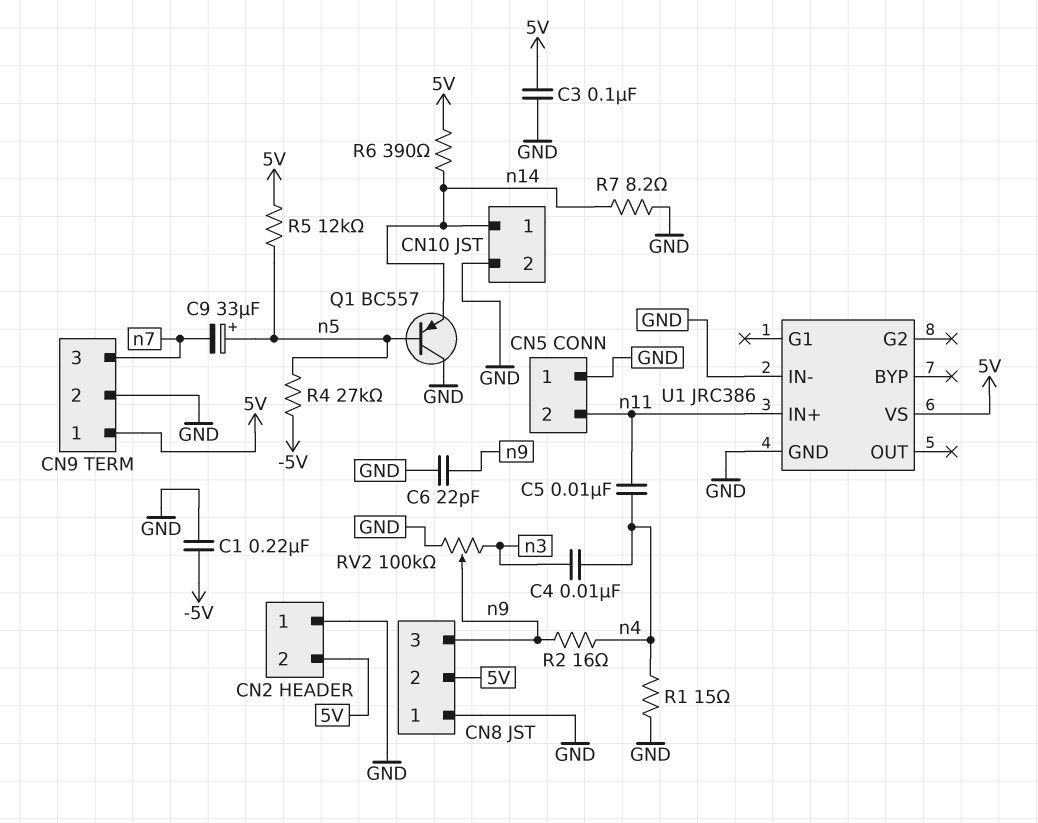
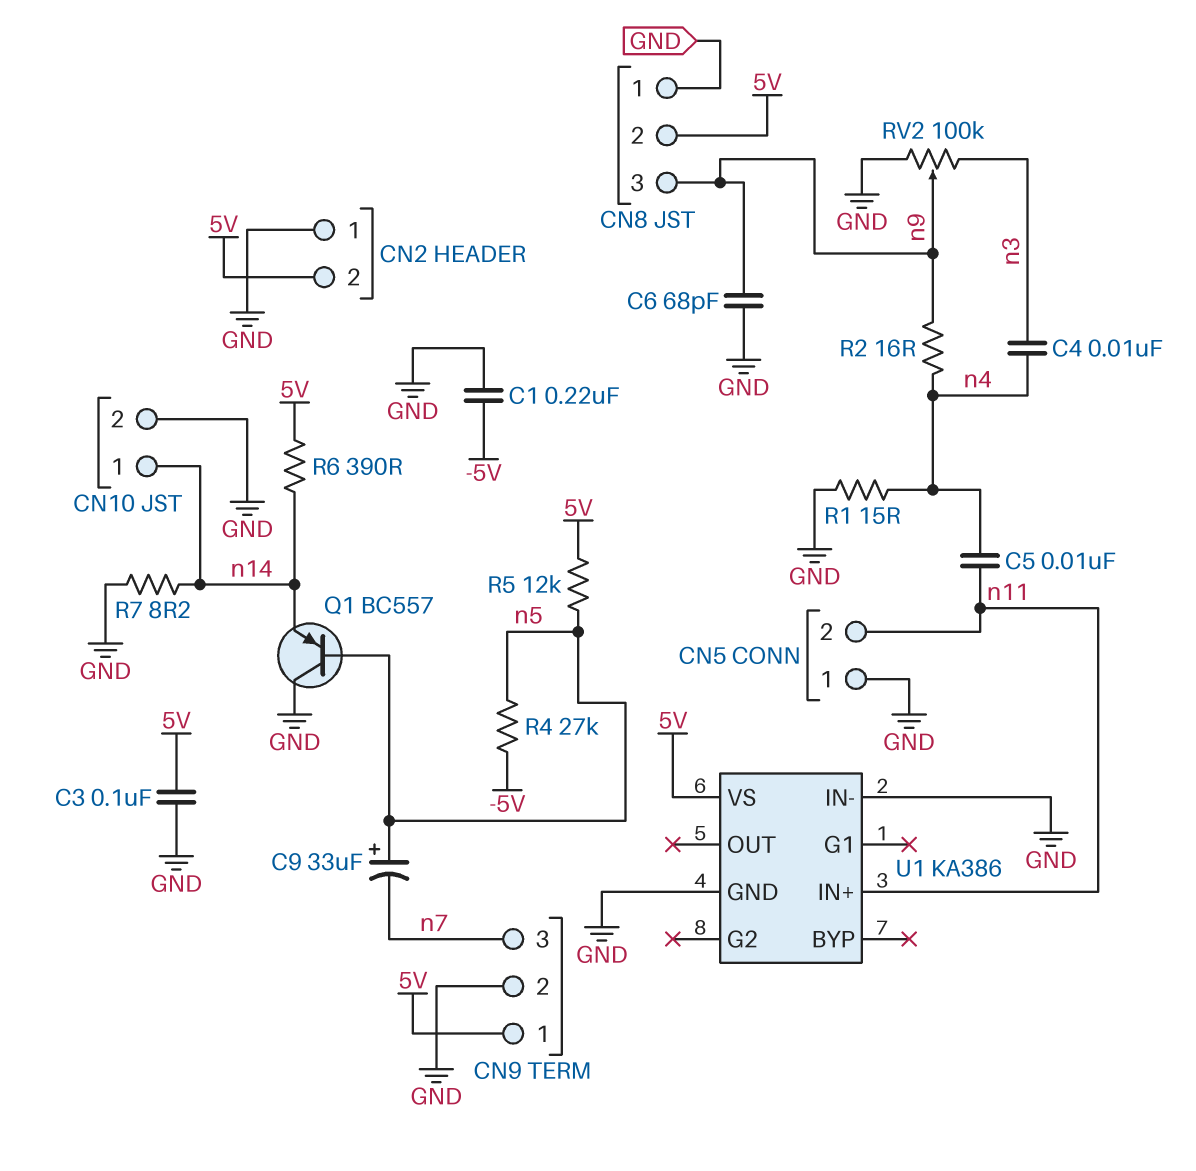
C6: 22pF (GND, n9) -> 68pF (GND, n9)
U1: JRC386 -> KA386

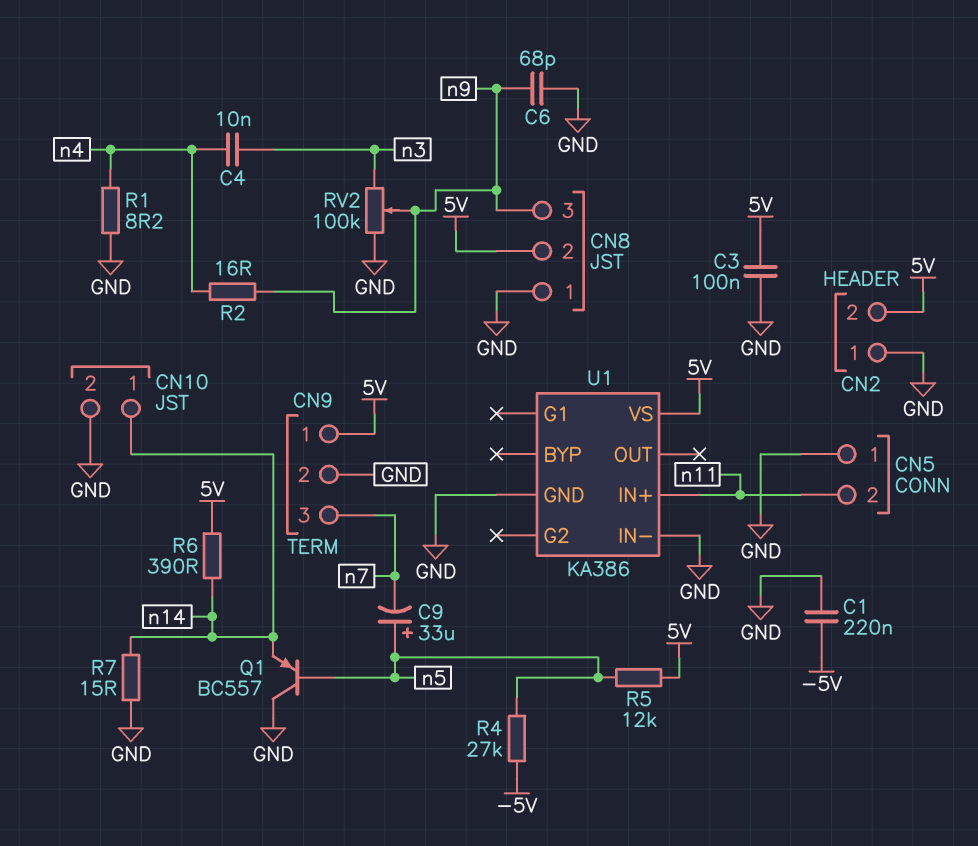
C5: 10nF (n4, n11) -> none
R1: 15 (GND, n4) -> 8.2 (GND, n4)
R7: 8.2 (GND, n14) -> 15 (GND, n14)

